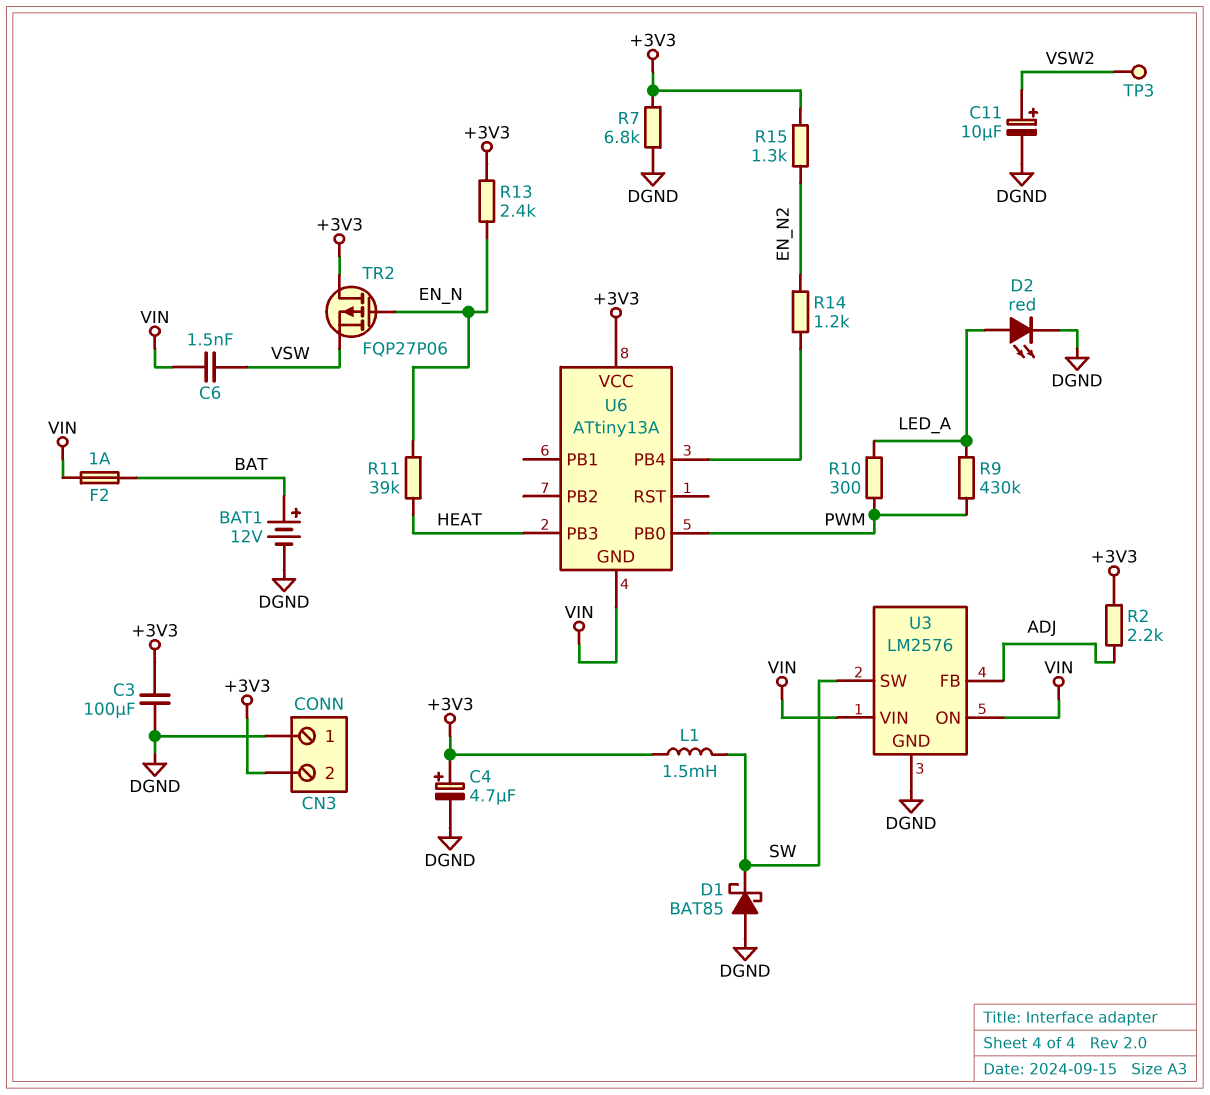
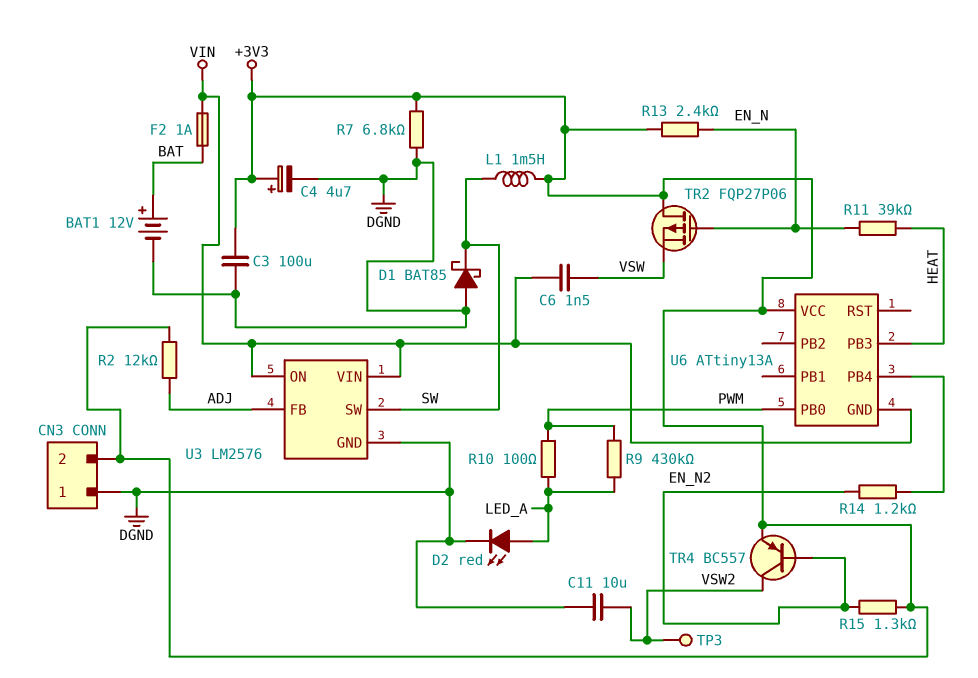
C11: 10uF (plus VSW2, minus DGND) -> 10uF (DGND, VSW2)
R2: 2.2k (+3V3, ADJ) -> 12k (+3V3, ADJ)
R10: 300 (LED_A, PWM) -> 100 (LED_A, PWM)
TR4: none -> PNP BC557 (B EN_N2, C VSW2, E +3V3)

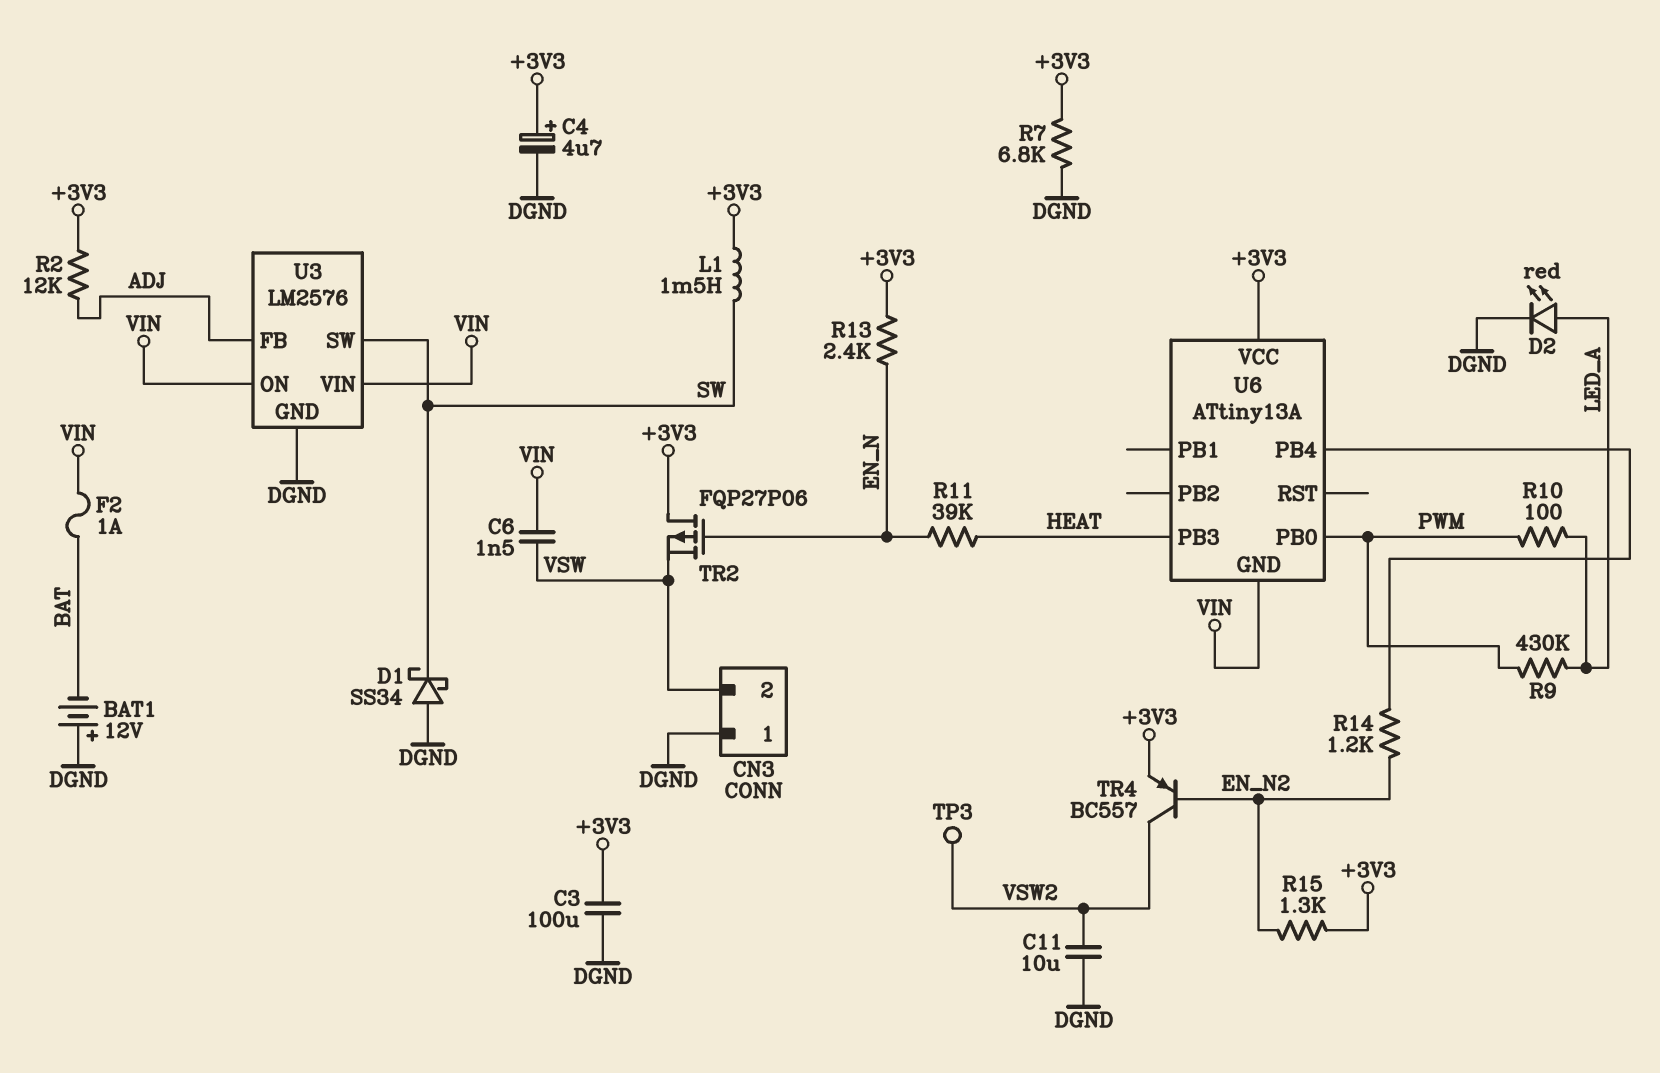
BAT1: 12V (plus BAT, minus DGND) -> 12V (plus DGND, minus BAT)
CN3 pin 2: +3V3 -> VSW
D1: schottky BAT85 (A DGND, K SW) -> schottky SS34 (A DGND, K SW)

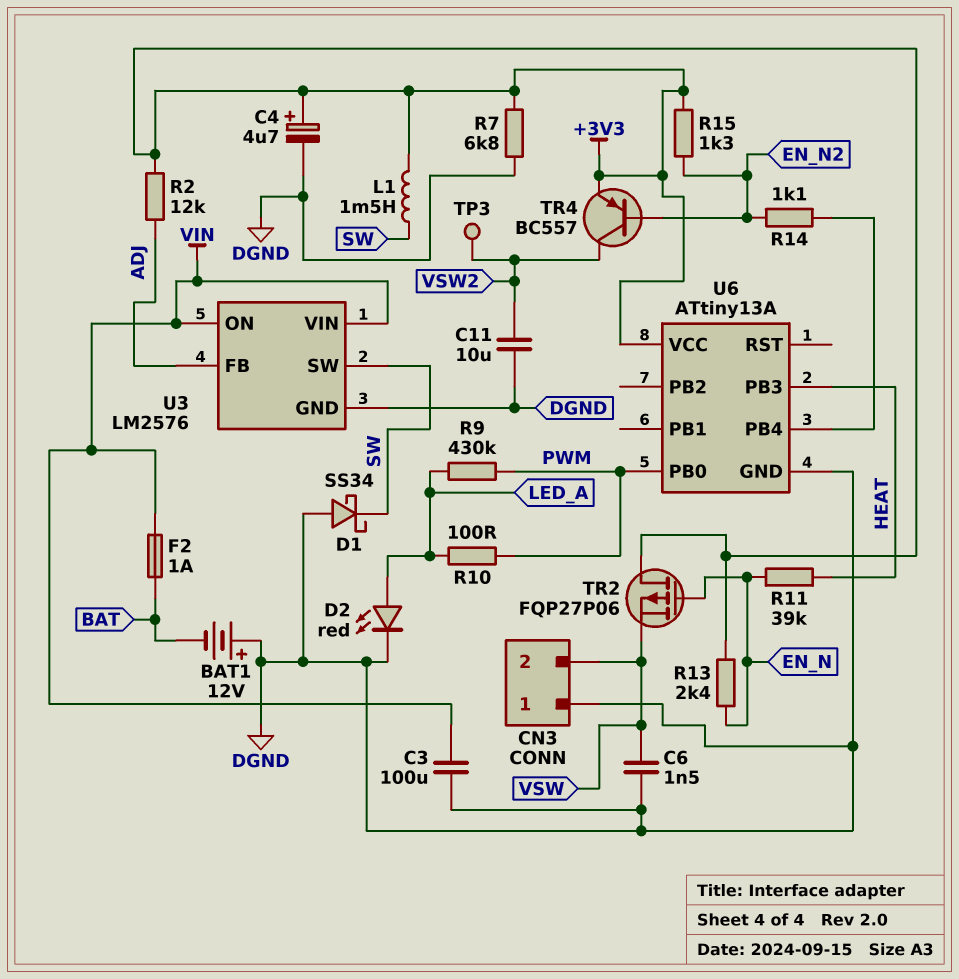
C3: 100uF (+3V3, DGND) -> 100uF (DGND, VIN)
C6: 1.5nF (VIN, VSW) -> 1.5nF (DGND, VSW)
R14: 1.2k (EN_N2, U6/PB4) -> 1.1k (EN_N2, U6/PB4)
U6 pin GND: VIN -> DGND

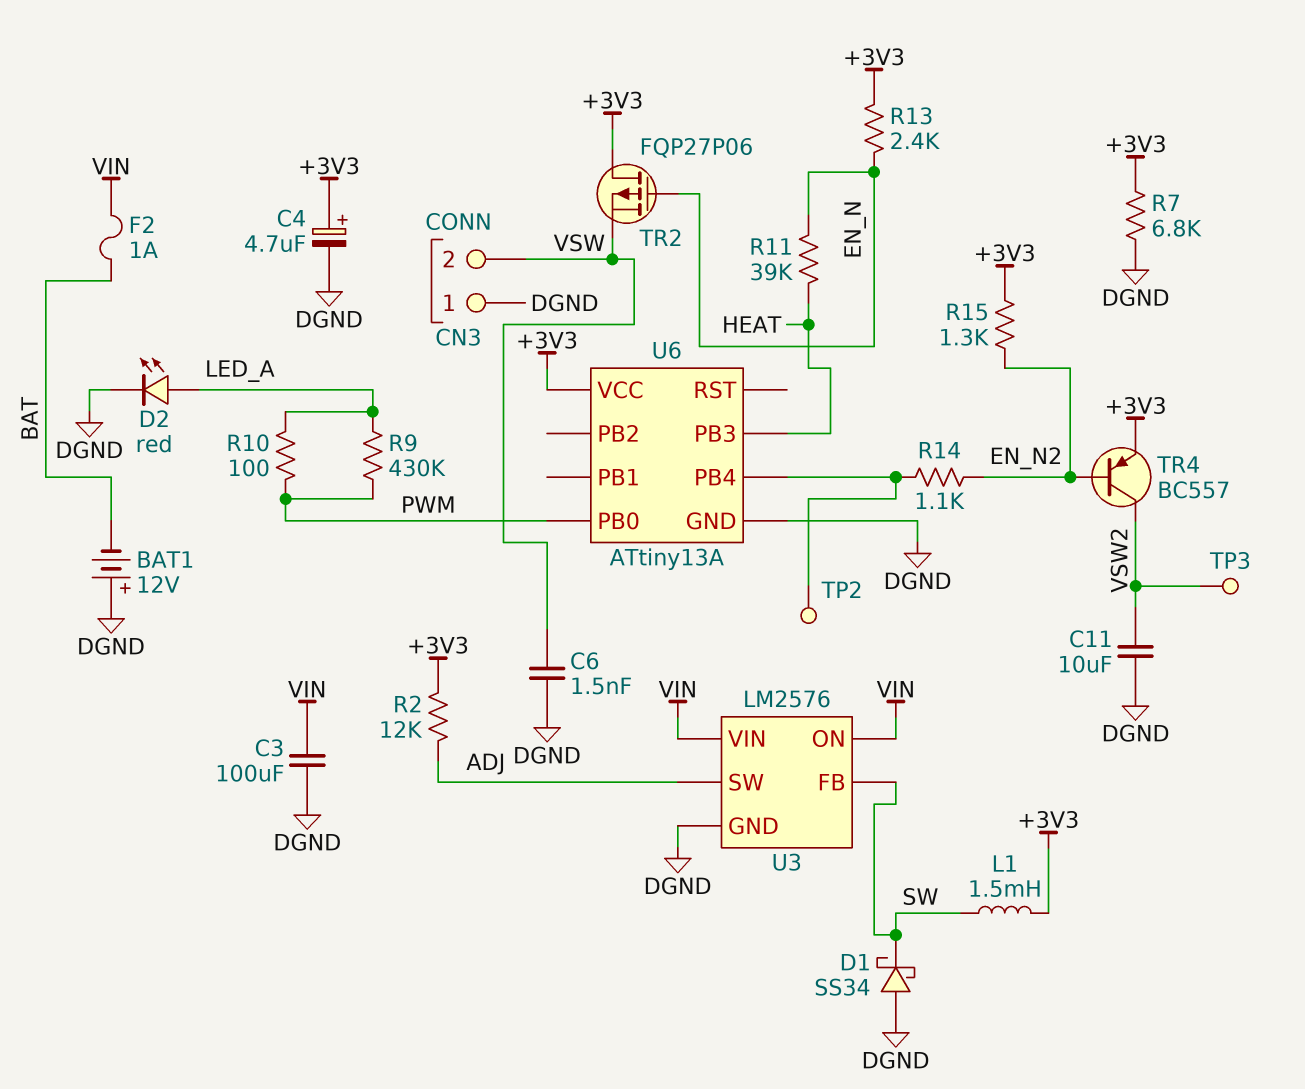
TP2: none -> test point (U6/PB4)
U3 pin FB: ADJ -> SW
U3 pin SW: SW -> ADJ

